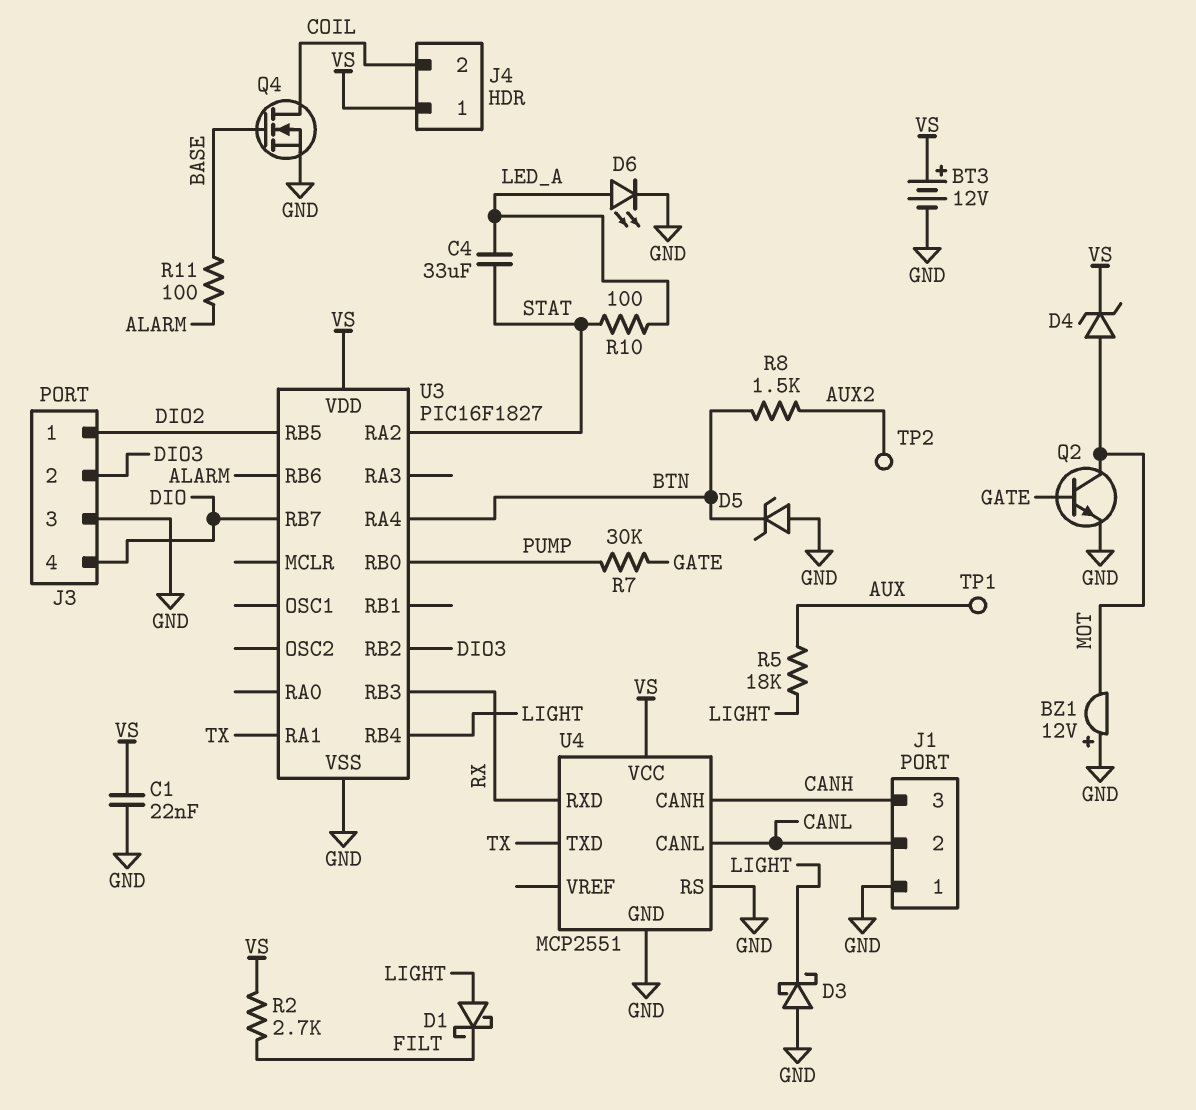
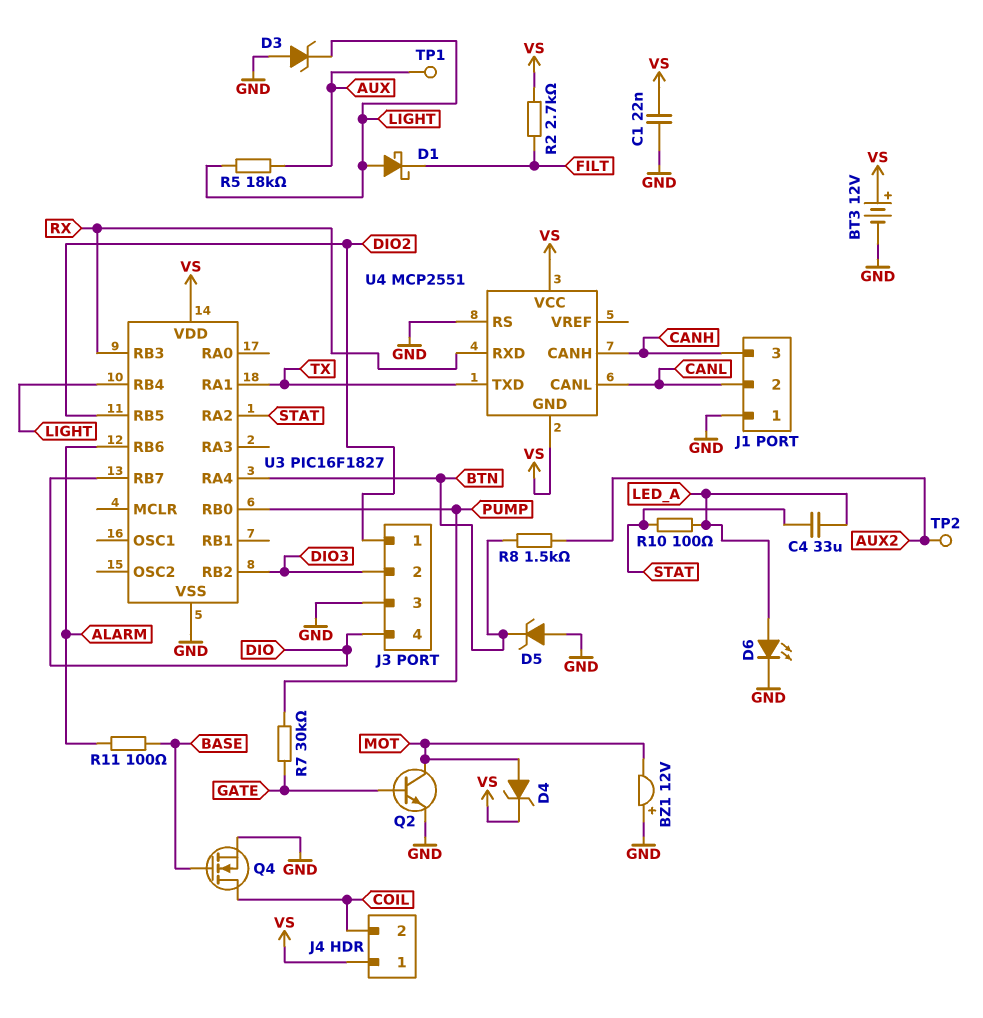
D3: schottky (A GND, K LIGHT) -> zener (A GND, K LIGHT)
U4 pin GND: GND -> VS

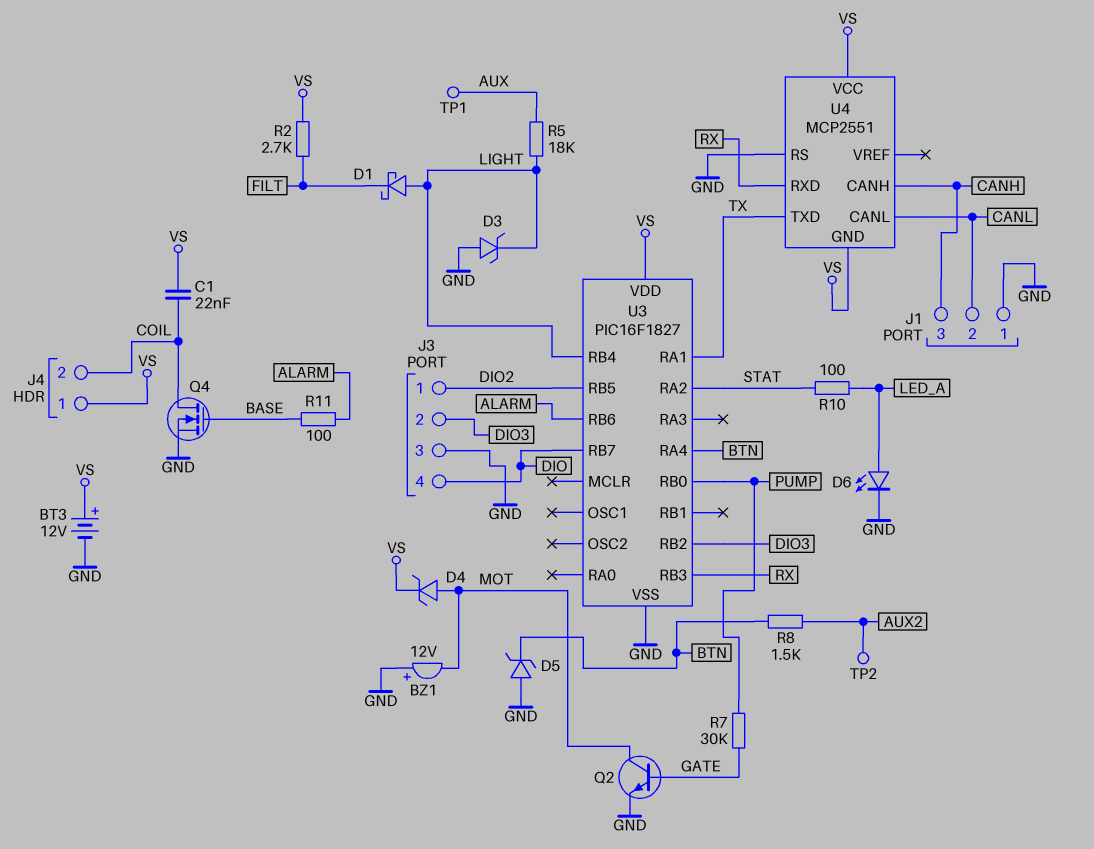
C1: 22nF (GND, VS) -> 22nF (COIL, VS)
C4: 33uF (LED_A, STAT) -> none

